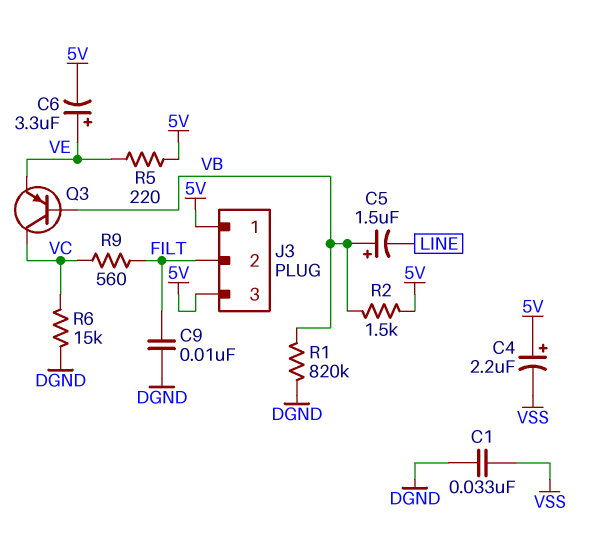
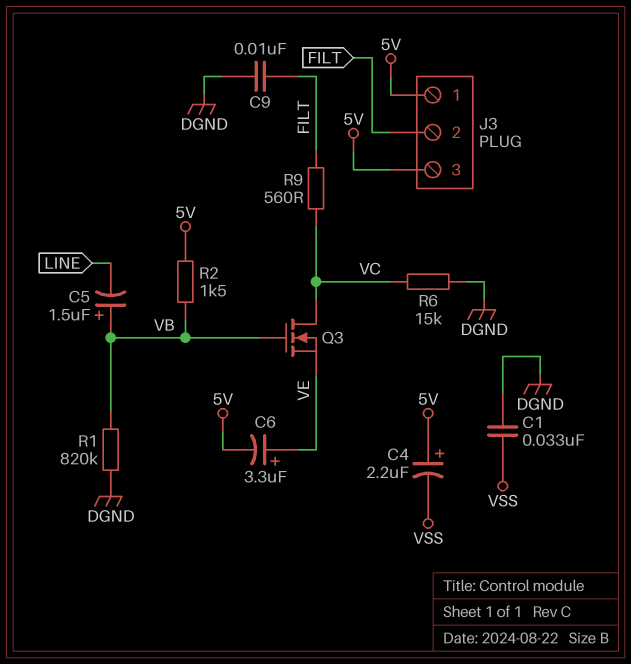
Q3: PNP (B VB, C VC, E VE) -> NMOS (G VB, D VC, S VE)
R5: 220 (5V, VE) -> none

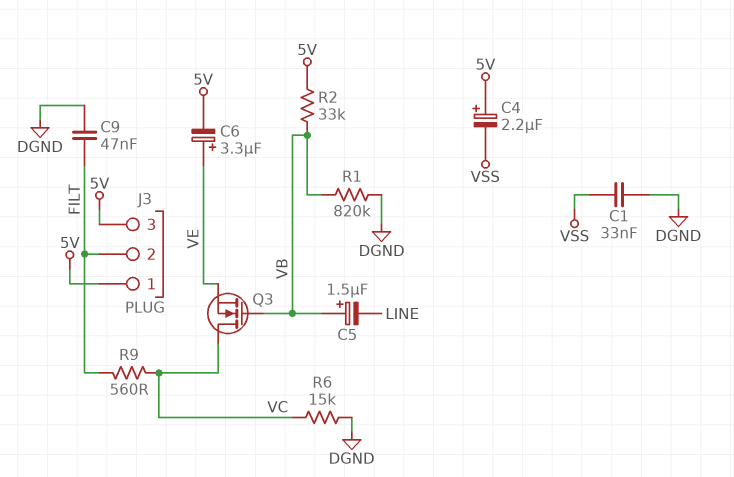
C9: 10nF (DGND, FILT) -> 47nF (DGND, FILT)
R2: 1.5k (5V, VB) -> 33k (5V, VB)

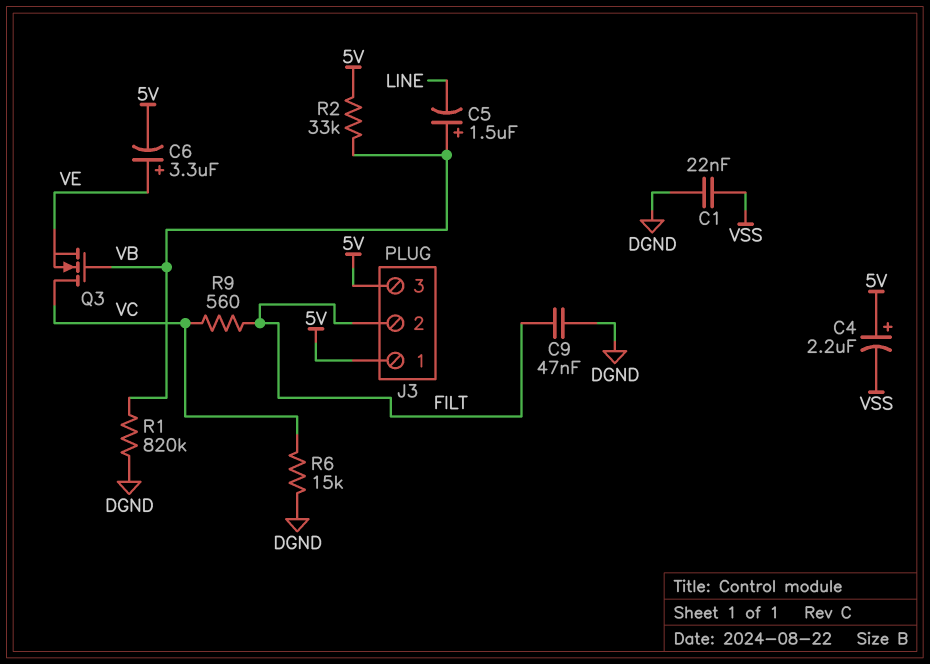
C1: 33nF (DGND, VSS) -> 22nF (DGND, VSS)

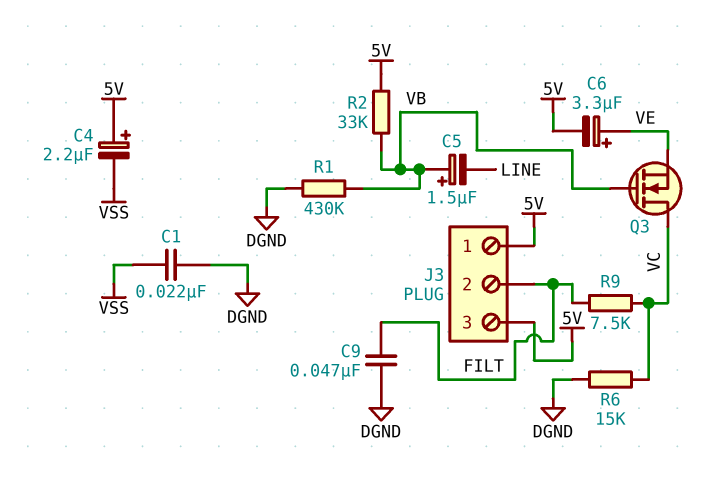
R1: 820k (DGND, VB) -> 430k (DGND, VB)
R9: 560 (FILT, VC) -> 7.5k (FILT, VC)

